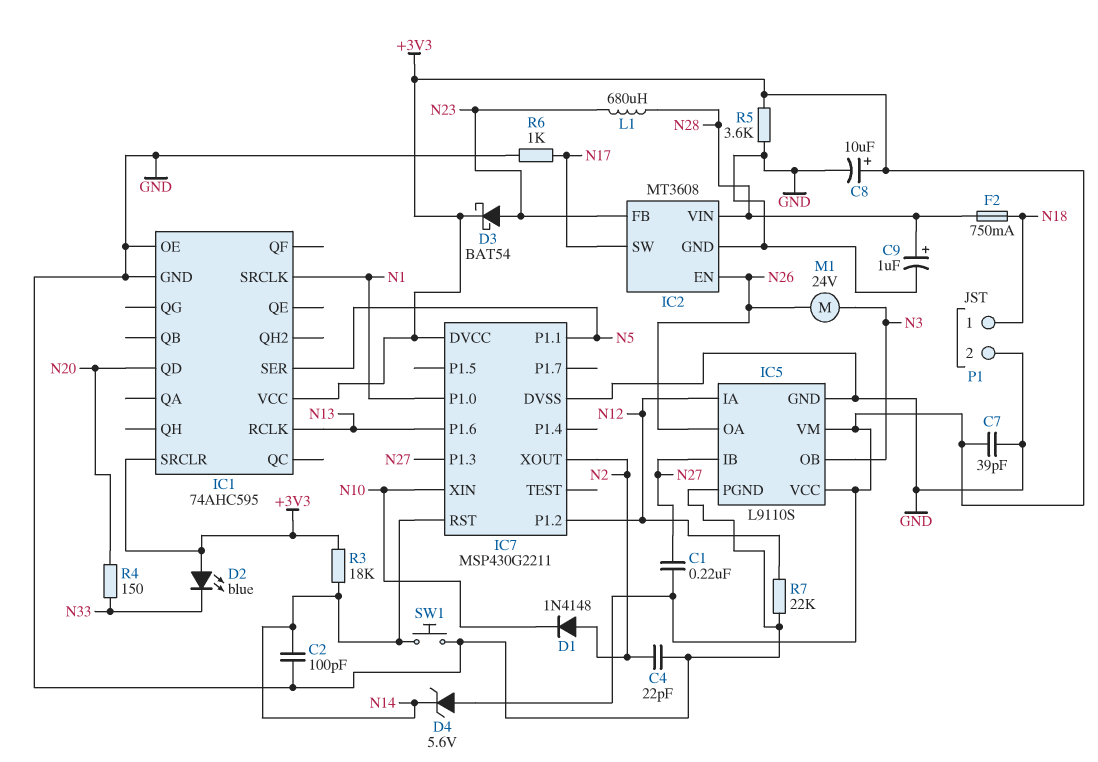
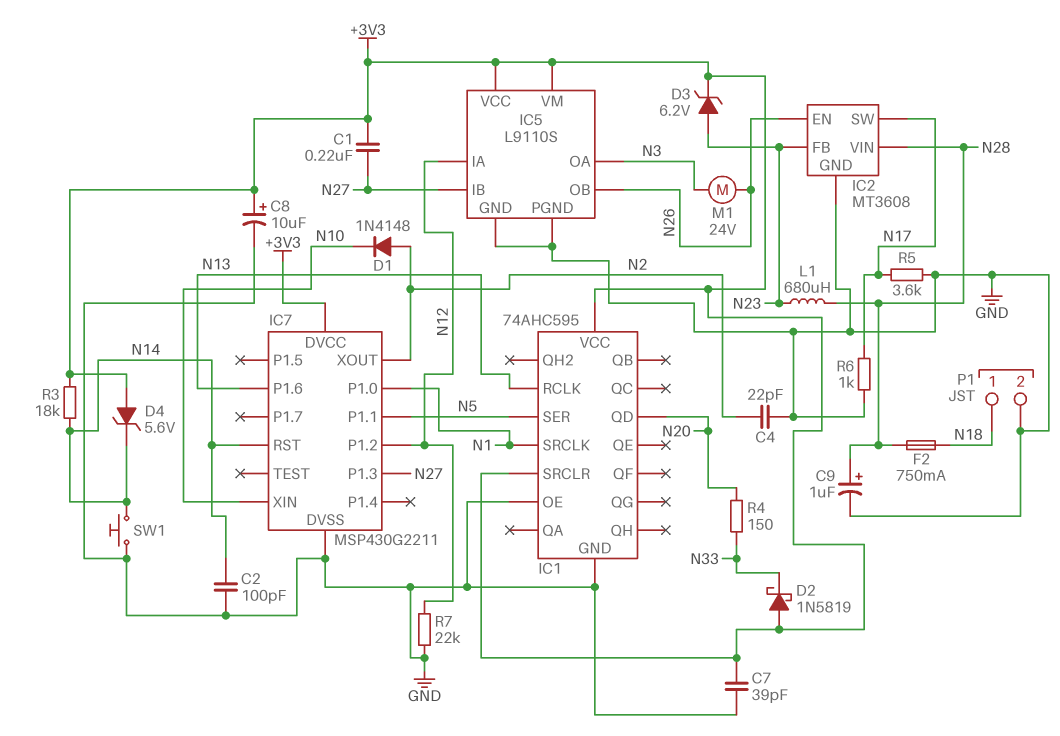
D2: LED blue (A +3V3, K N33) -> schottky 1N5819 (A +3V3, K N33)
D3: schottky BAT54 (A N23, K +3V3) -> zener 6.2V (A N23, K +3V3)
IC5 pin OA: N26 -> N3
IC5 pin OB: N3 -> N26
R5: 3.6k (+3V3, GND) -> 3.6k (GND, N17)

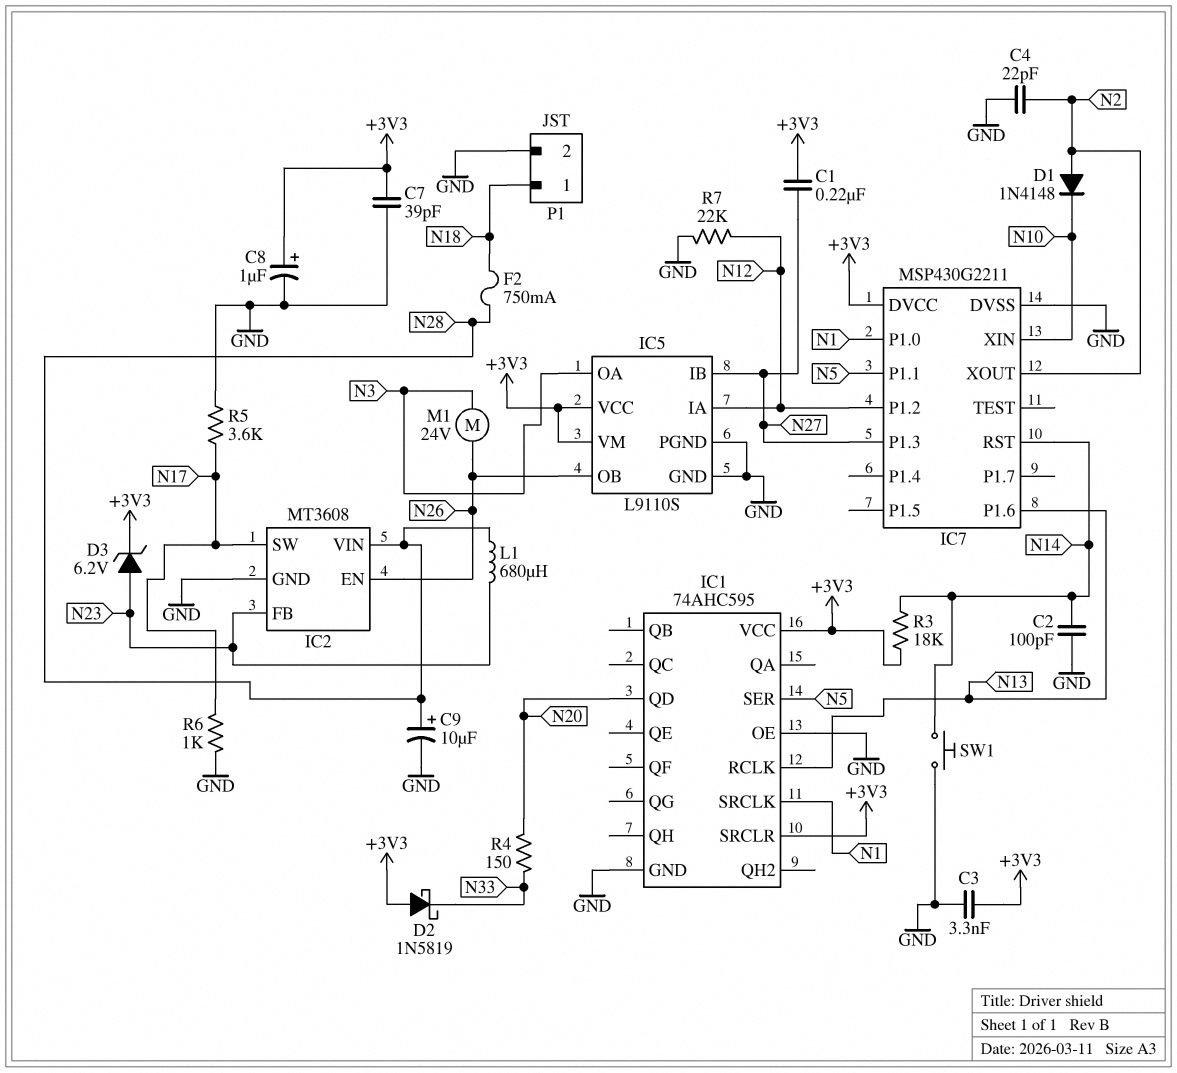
C3: none -> 3.3nF (+3V3, GND)
C8: 10uF (plus +3V3, minus GND) -> 1uF (plus +3V3, minus GND)
C9: 1uF (plus N28, minus GND) -> 10uF (plus N28, minus GND)
D4: zener 5.6V (A +3V3, K N14) -> none

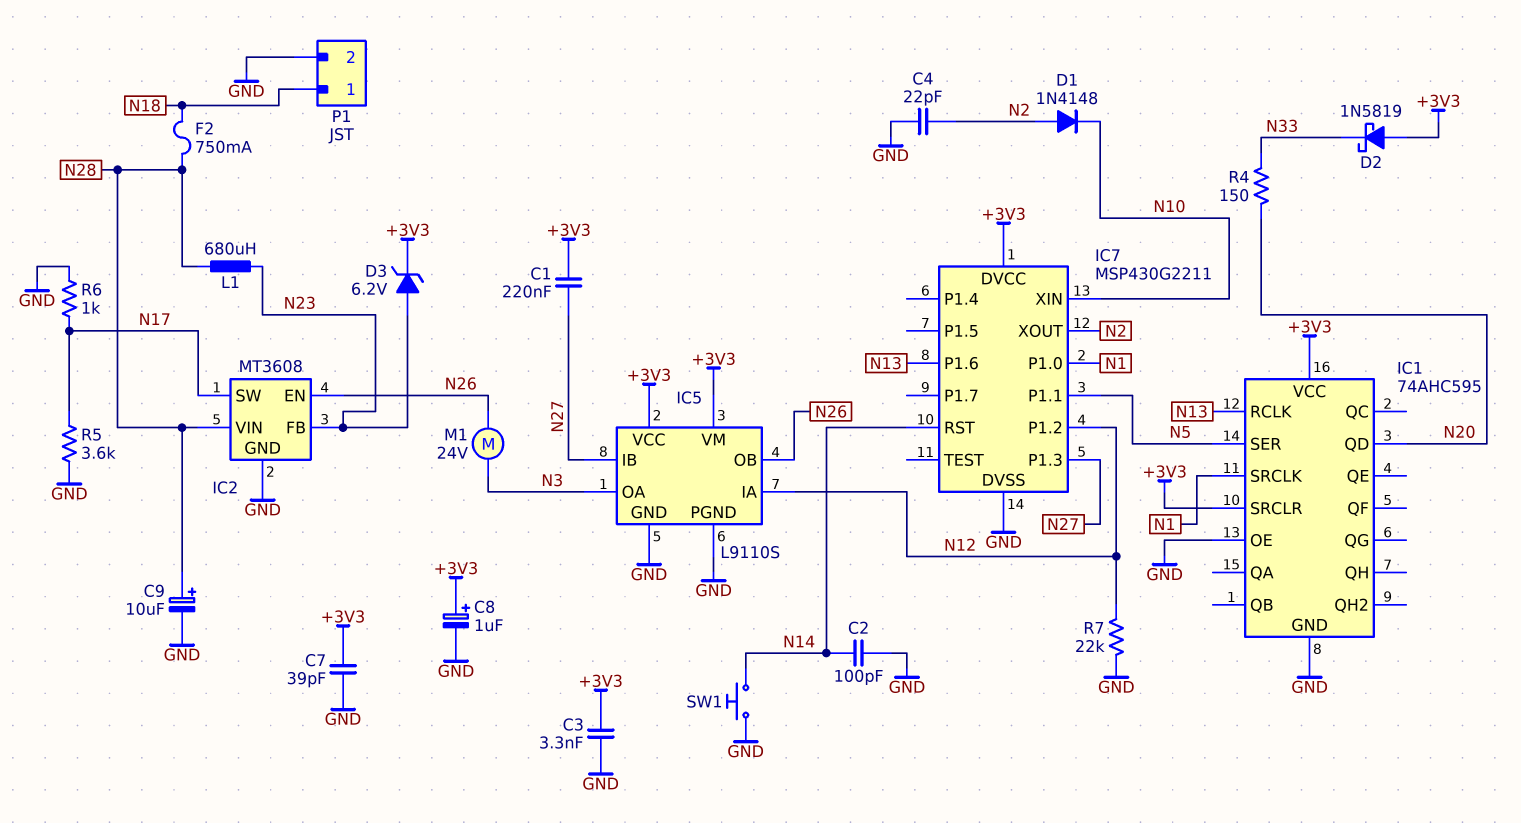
R3: 18k (+3V3, N14) -> none

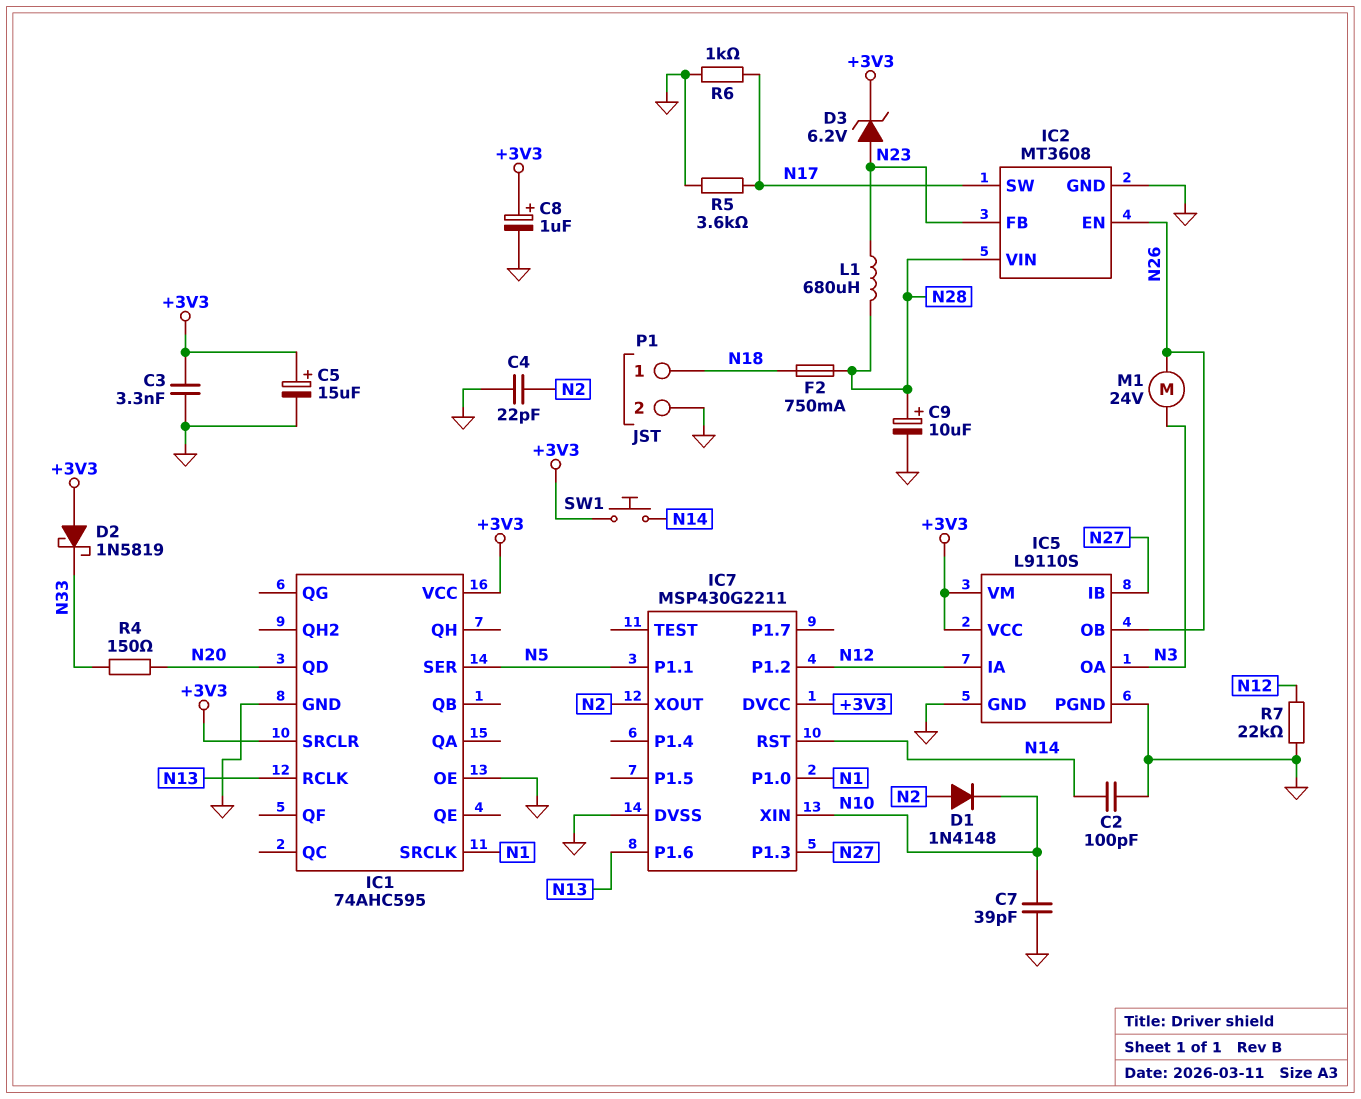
C1: 220nF (+3V3, N27) -> none
C5: none -> 15uF (plus +3V3, minus GND)
C7: 39pF (+3V3, GND) -> 39pF (GND, N10)
SW1: button (GND, N14) -> button (+3V3, N14)

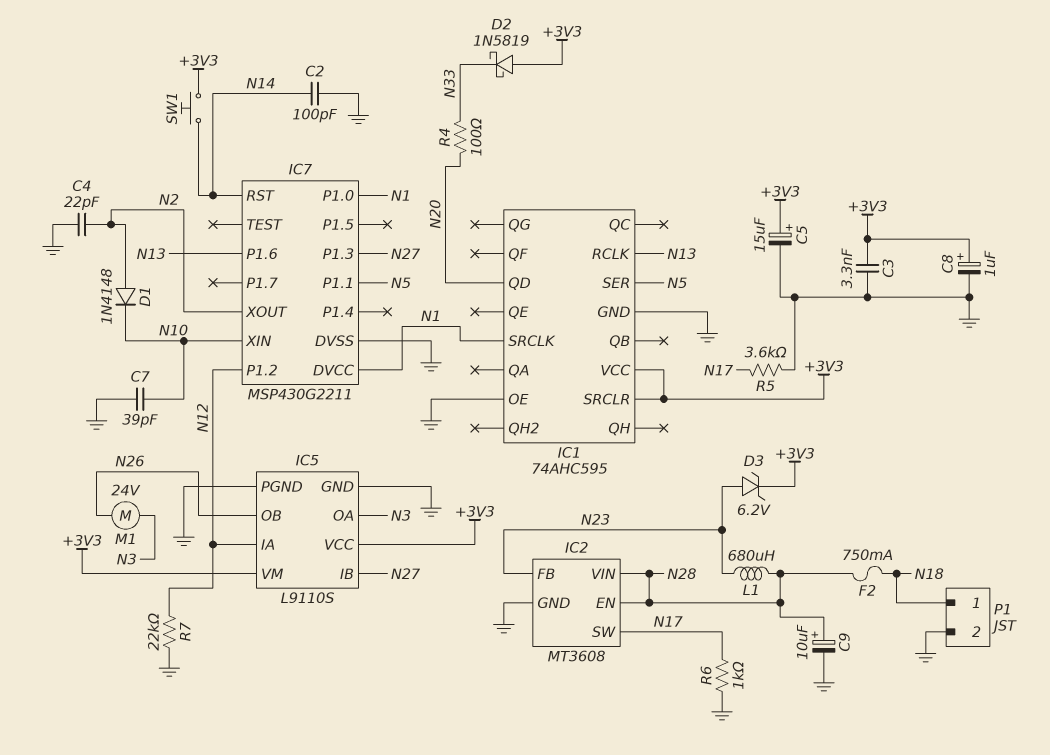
IC2 pin EN: N26 -> N28
IC7 pin DVCC: +3V3 -> N1
R4: 150 (N20, N33) -> 100 (N20, N33)

